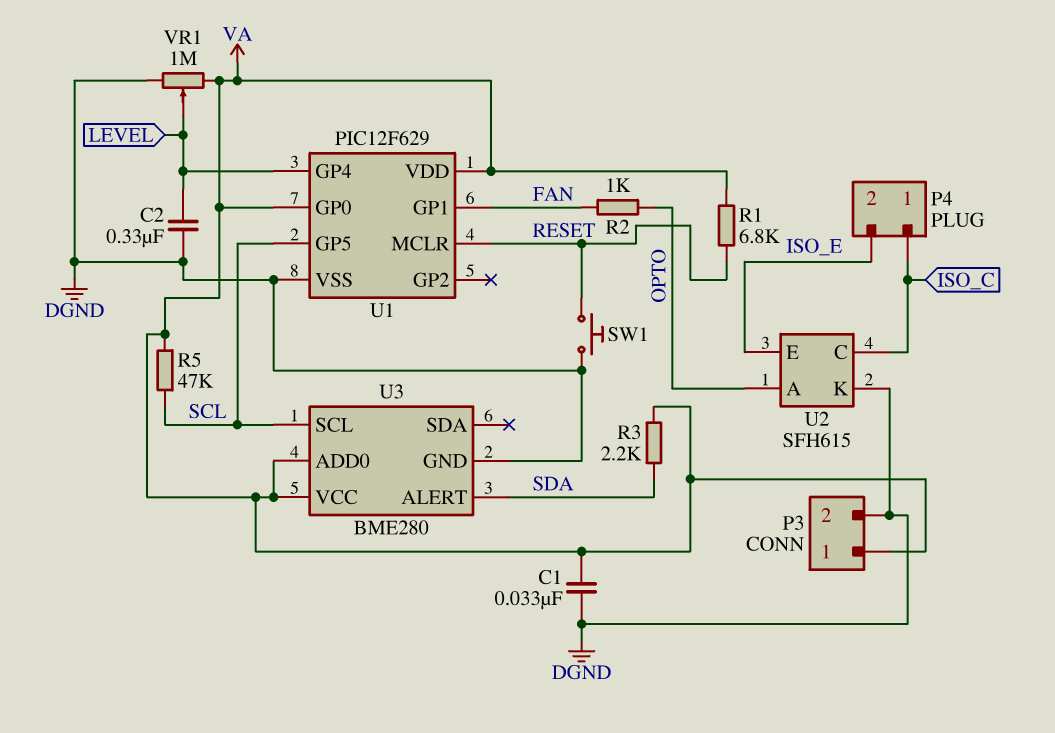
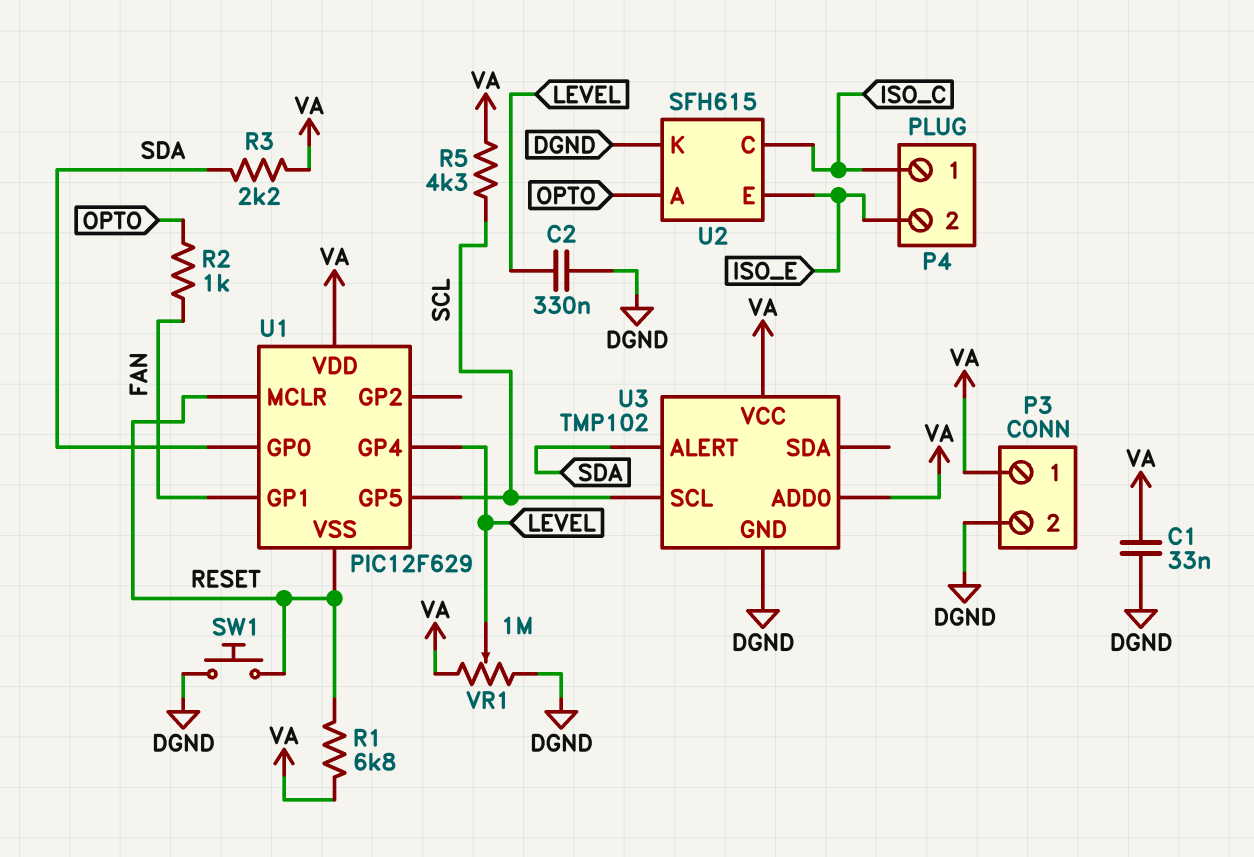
R5: 47k (SCL, VA) -> 4.3k (SCL, VA)
U1 pin GP0: VA -> SDA
U1 pin VSS: DGND -> RESET
U3: BME280 -> TMP102

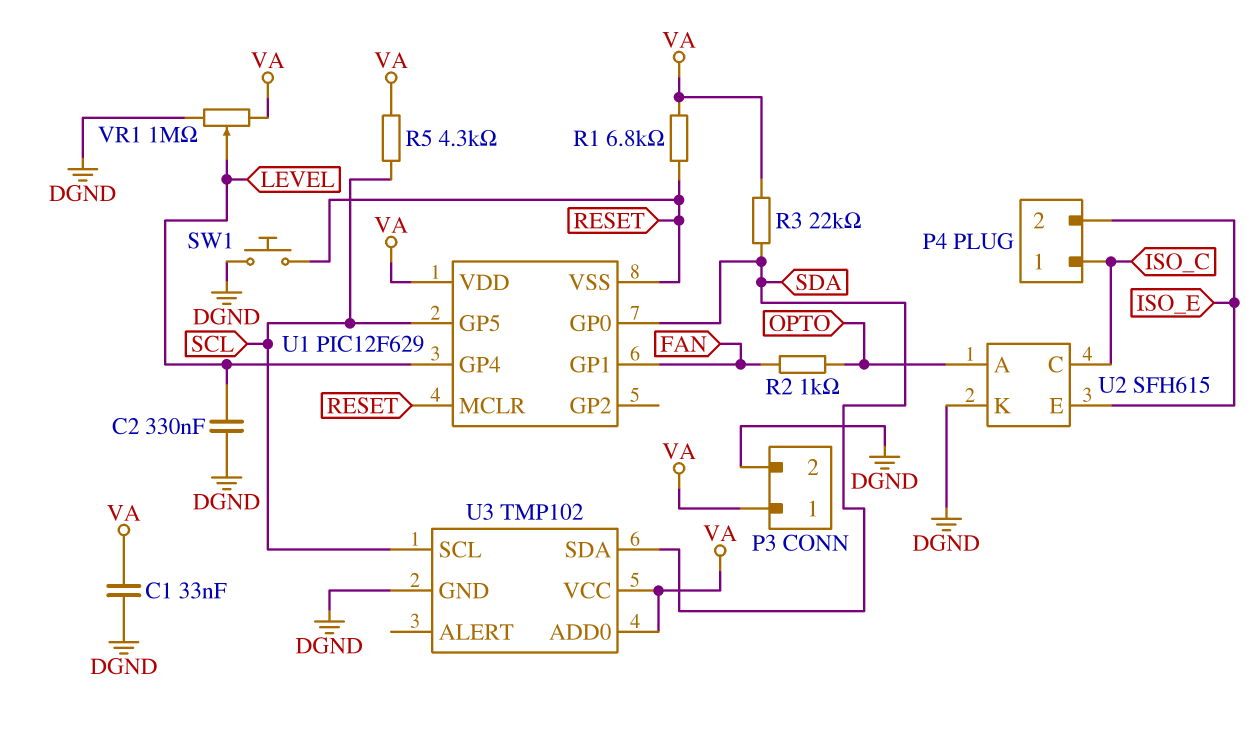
R3: 2.2k (SDA, VA) -> 22k (SDA, VA)
U3 pin ALERT: SDA -> none
U3 pin SDA: none -> SDA

